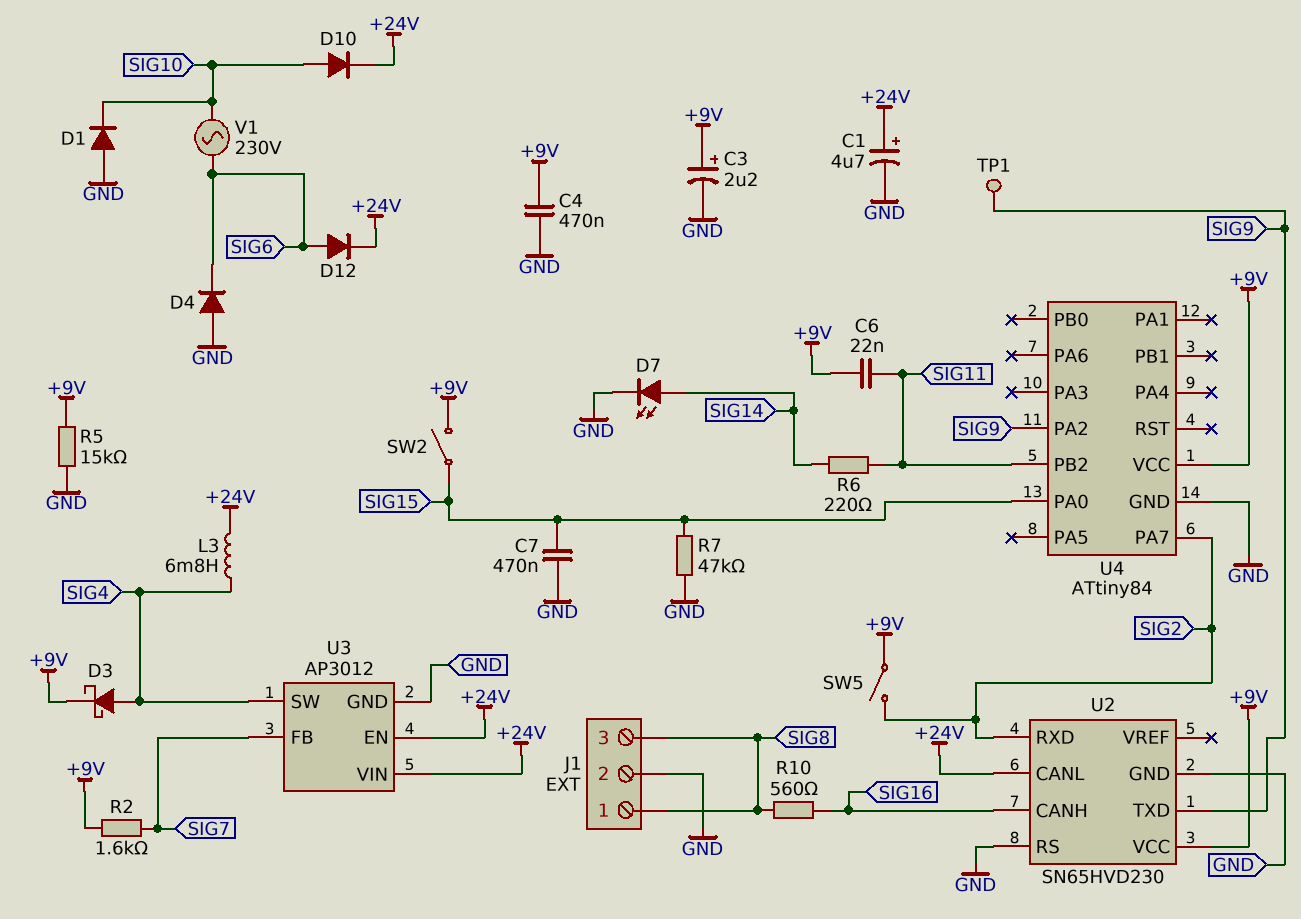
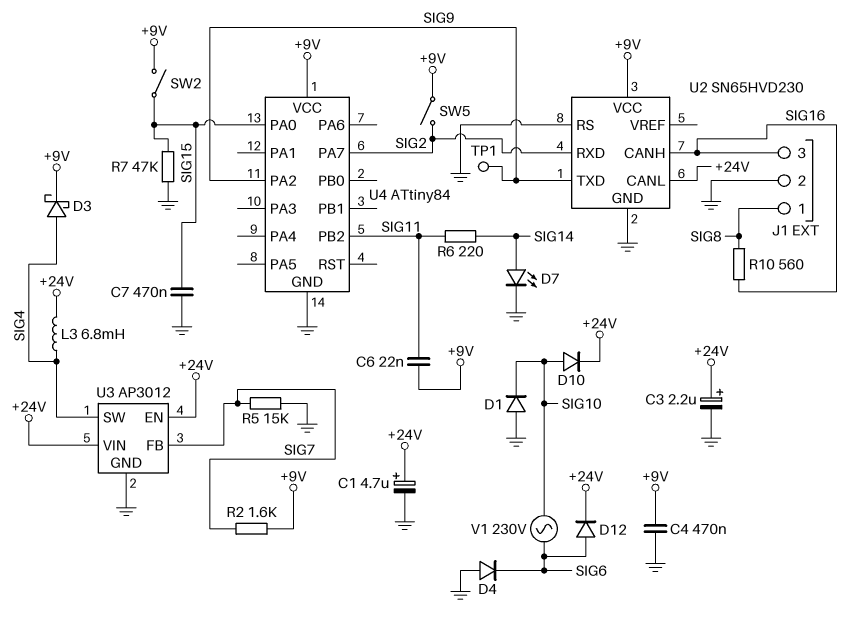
C3: 2.2uF (plus +9V, minus GND) -> 2.2uF (plus +24V, minus GND)
J1 pin 3: SIG8 -> SIG16
R5: 15k (+9V, GND) -> 15k (GND, SIG7)

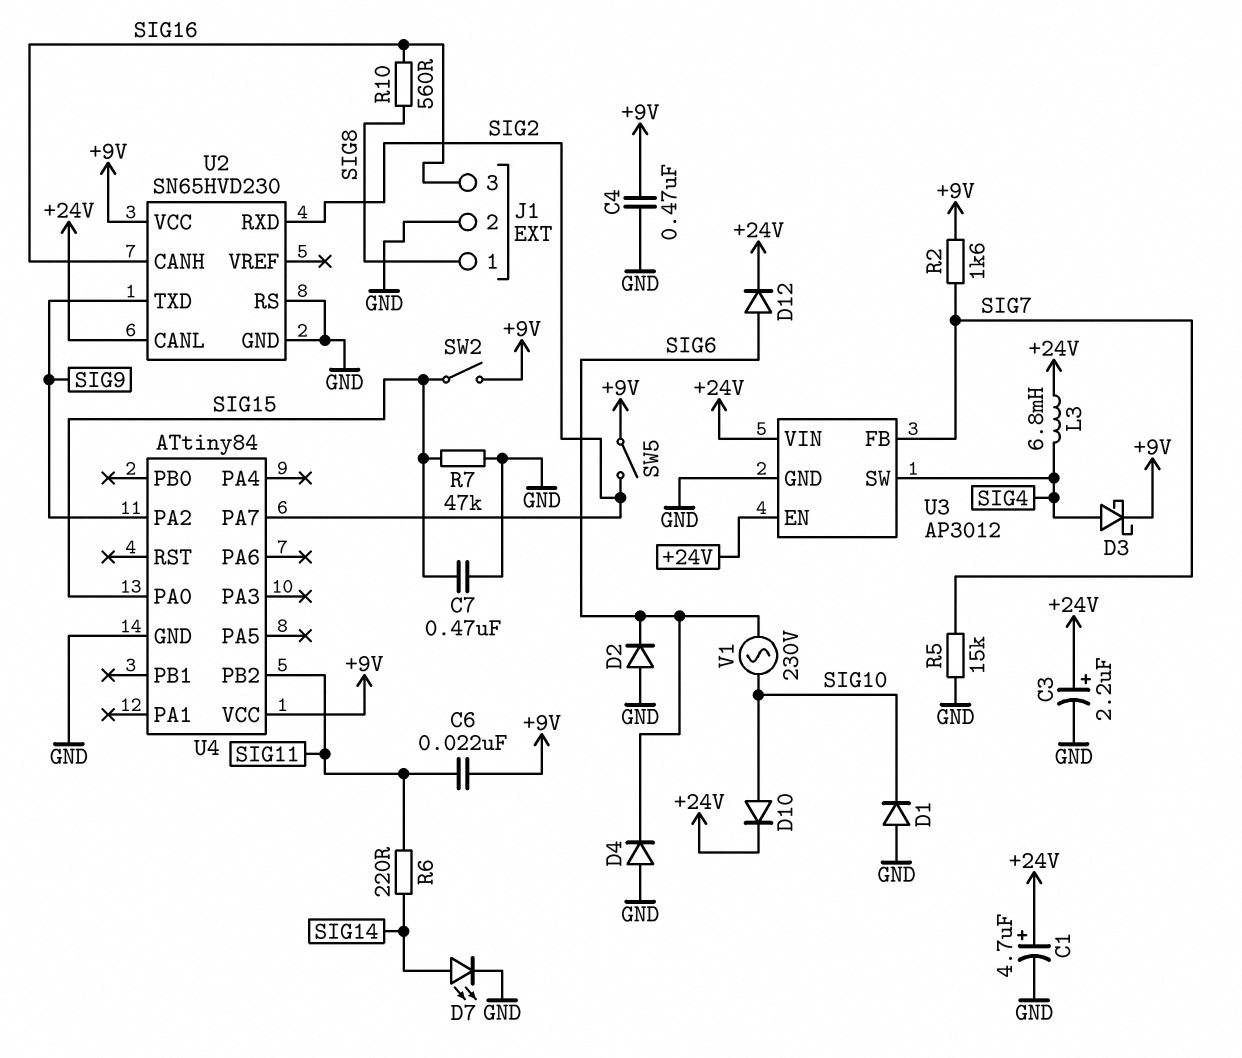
D2: none -> diode (A GND, K SIG6)
TP1: test point (SIG9) -> none

